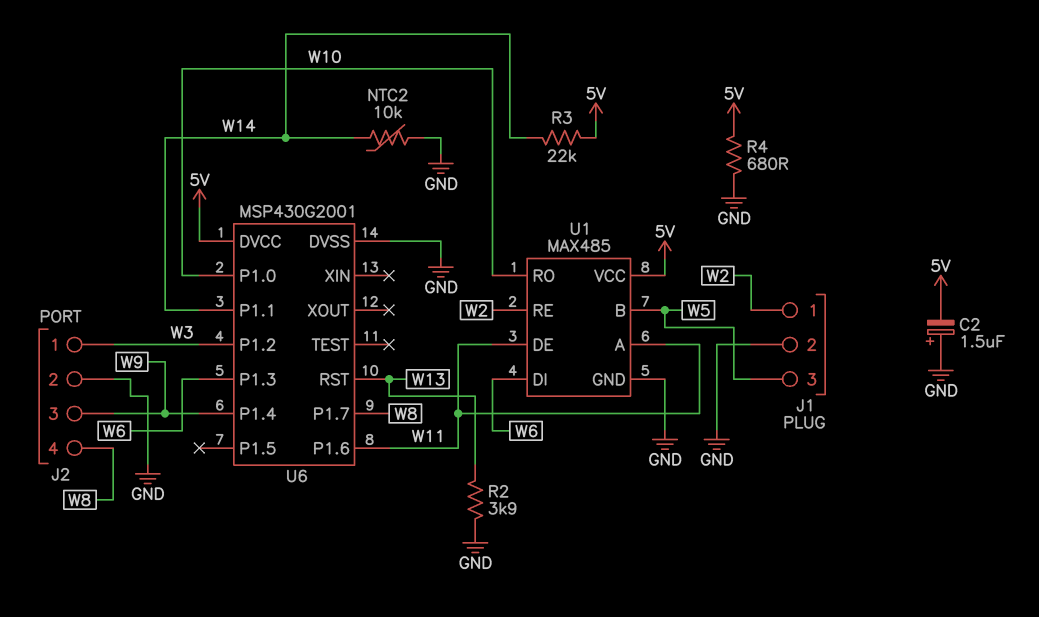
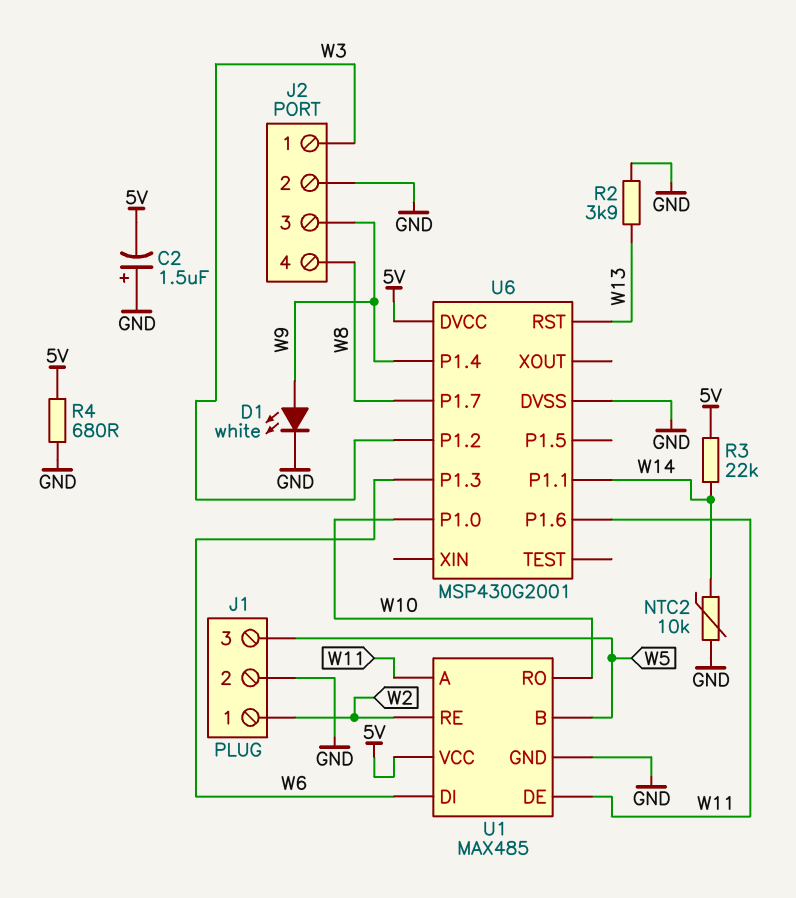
D1: none -> LED white (A W9, K GND)

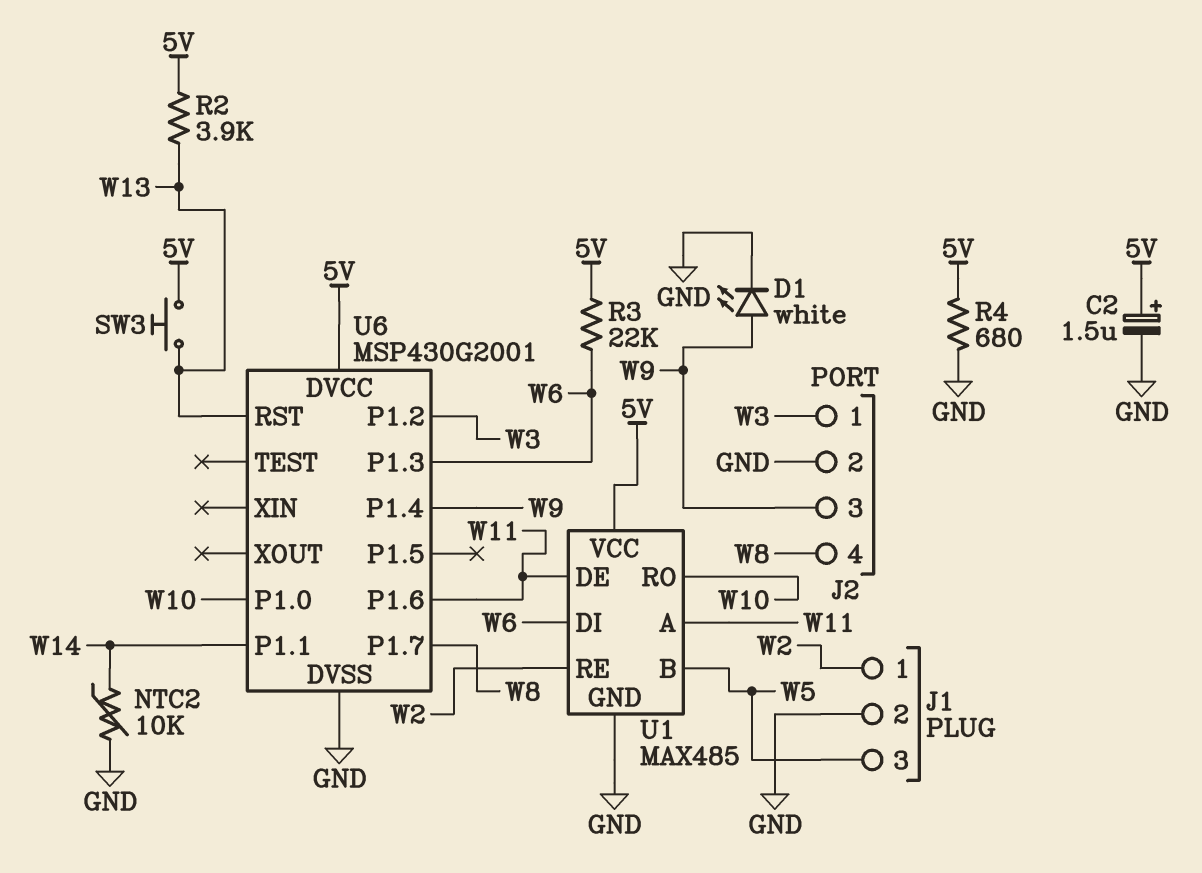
C2: 1.5uF (plus GND, minus 5V) -> 1.5uF (plus 5V, minus GND)
R2: 3.9k (GND, W13) -> 3.9k (5V, W13)
R3: 22k (5V, W14) -> 22k (5V, W6)
SW3: none -> button (5V, W13)

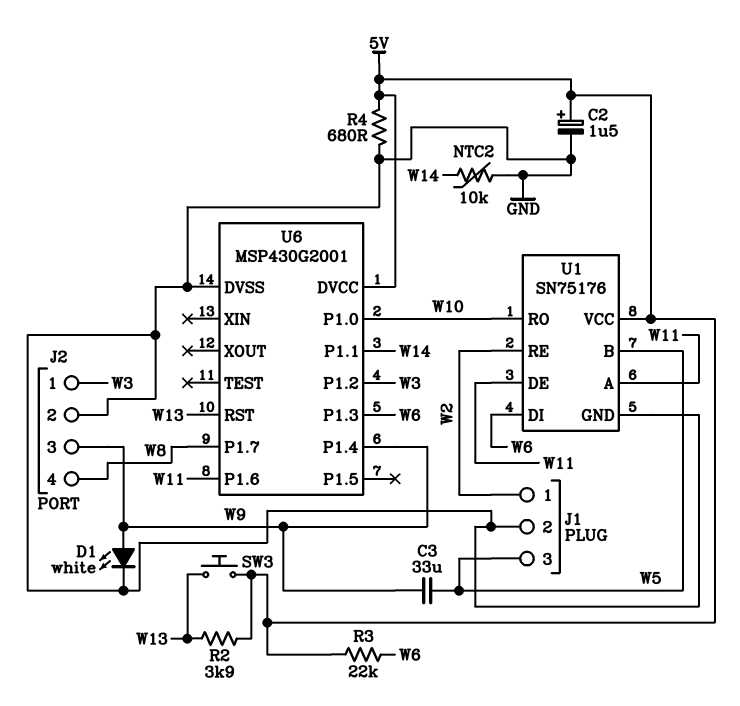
C3: none -> 33uF (W5, W9)
U1: MAX485 -> SN75176

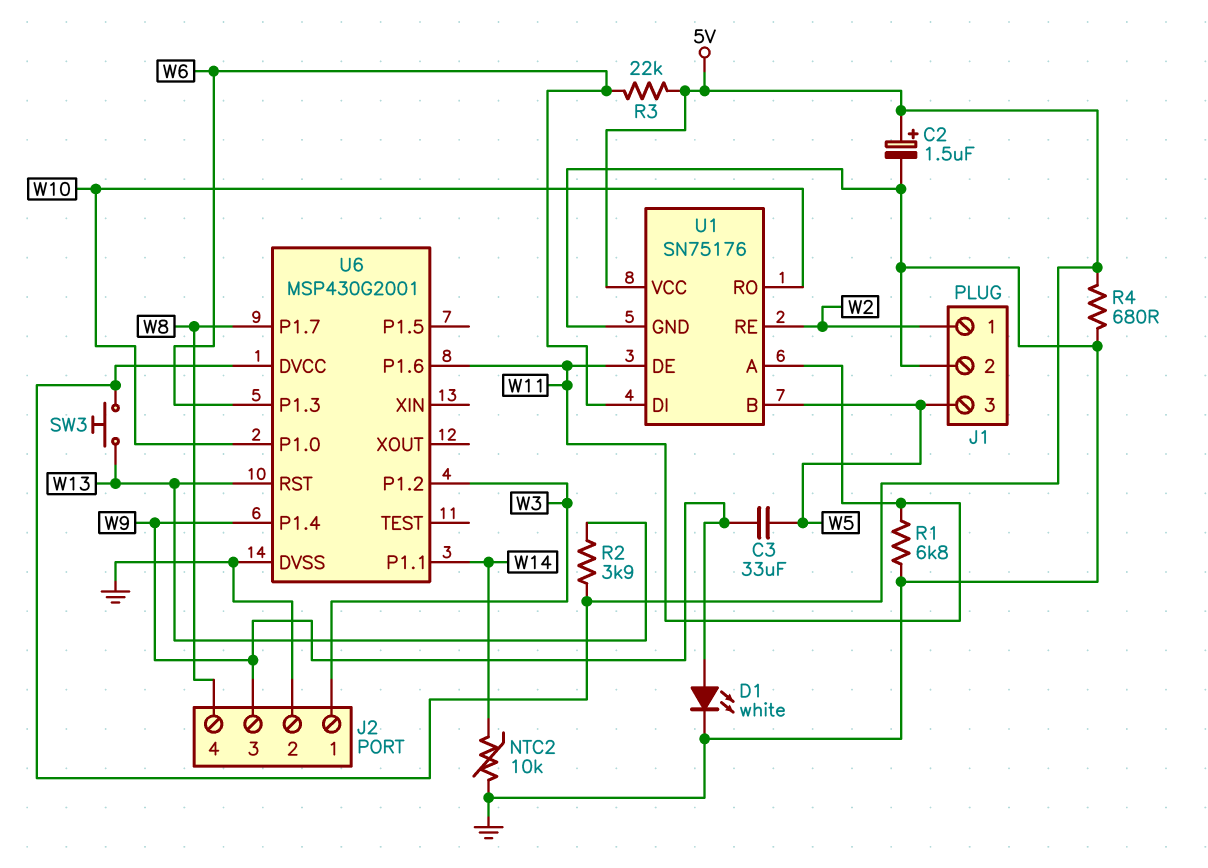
R1: none -> 6.8k (GND, W11)

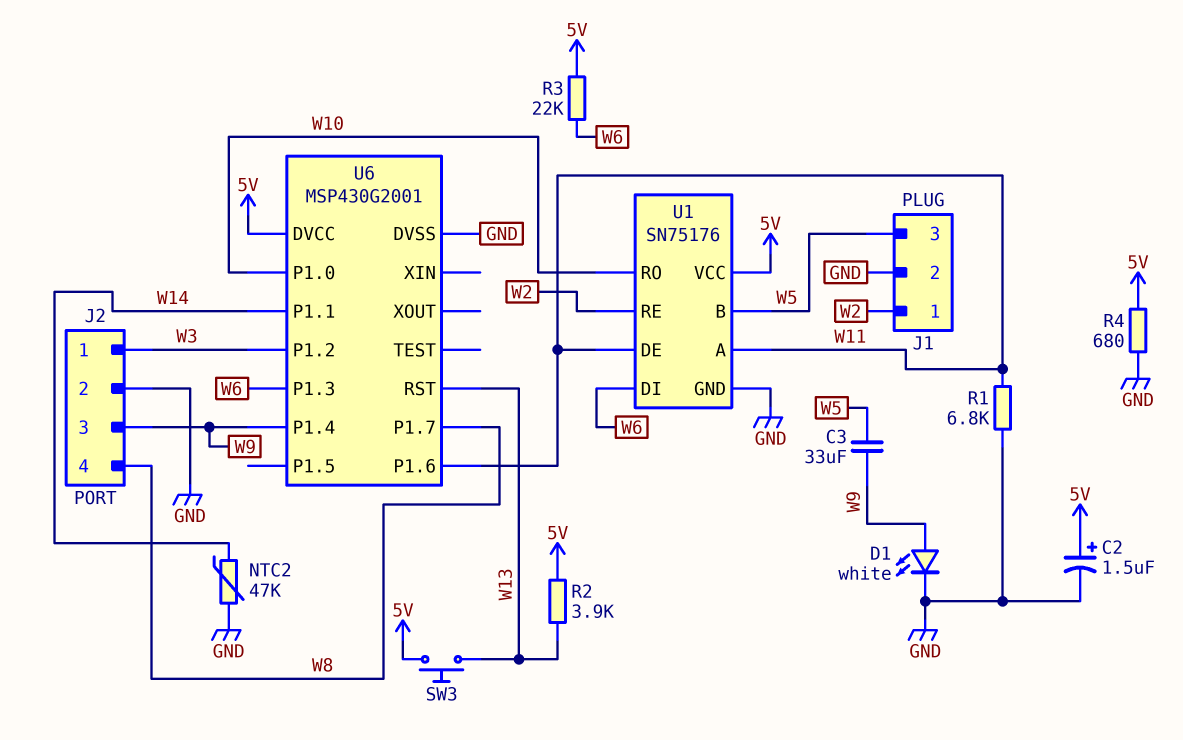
NTC2: 10k (GND, W14) -> 47k (GND, W14)

